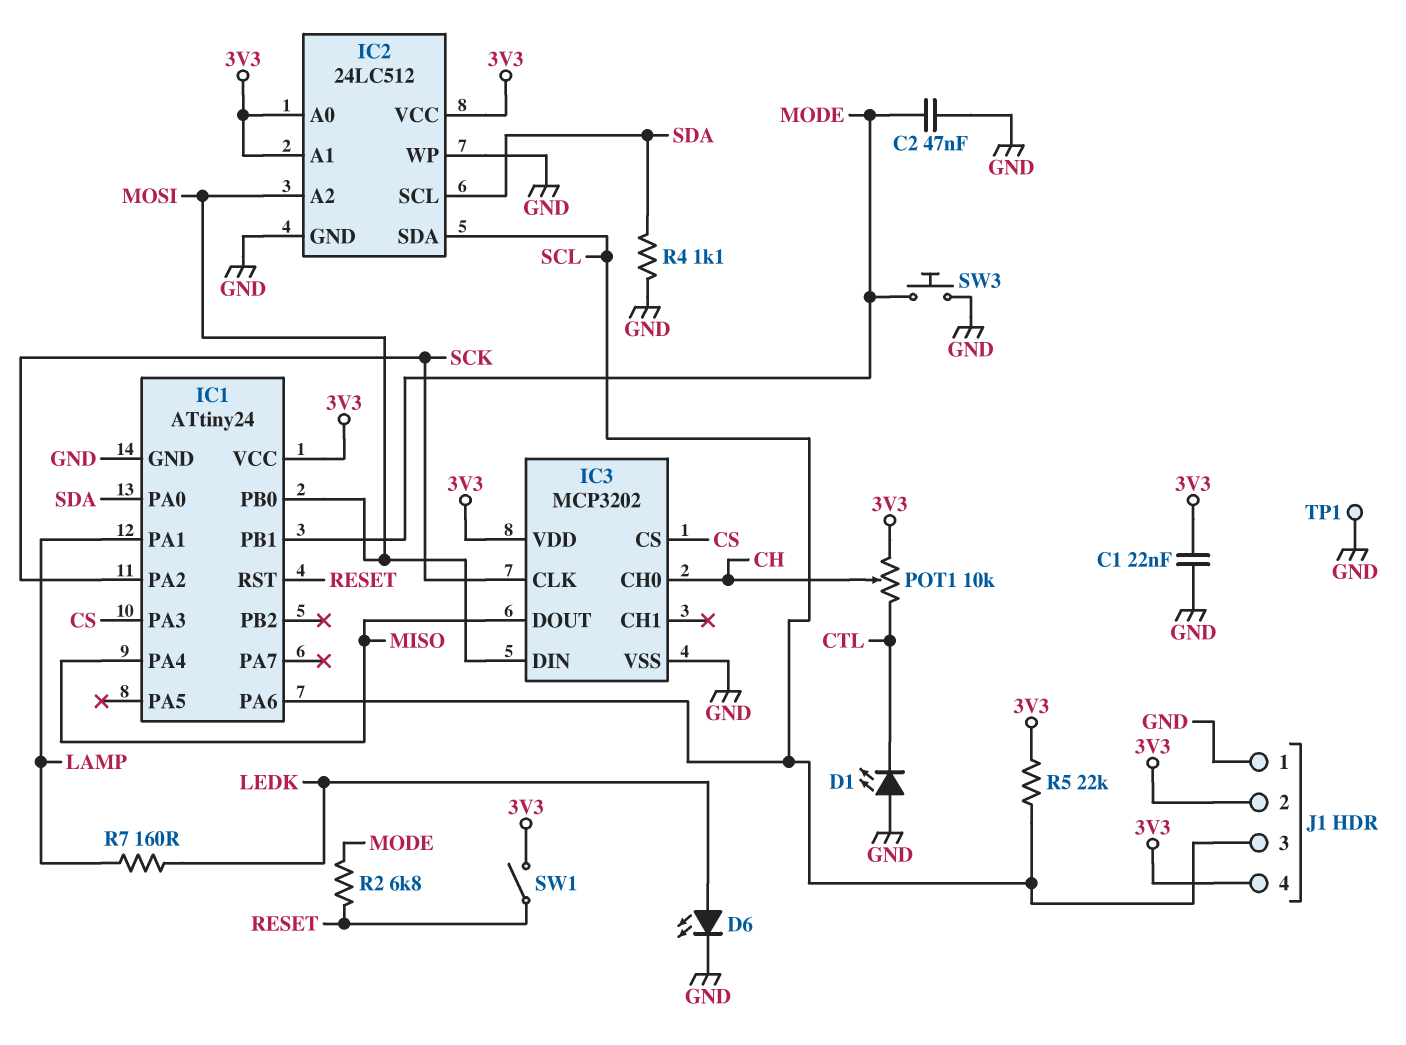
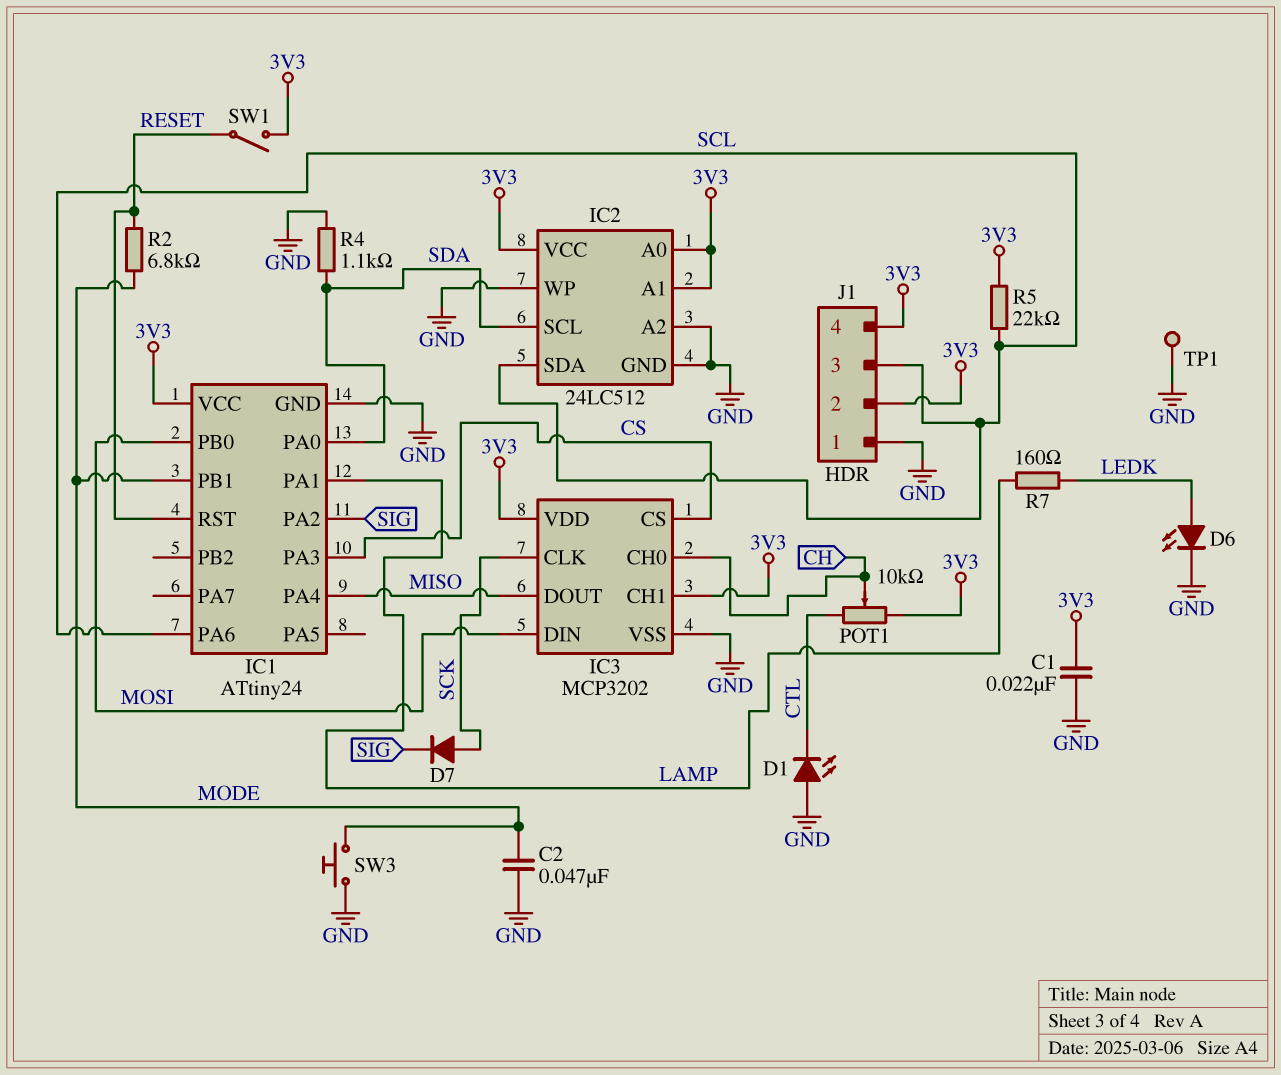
D7: none -> diode (A SCK, K SIG)
IC1 pin PA2: SCK -> SIG
IC2 pin A2: MOSI -> GND
IC3 pin CH1: none -> 3V3

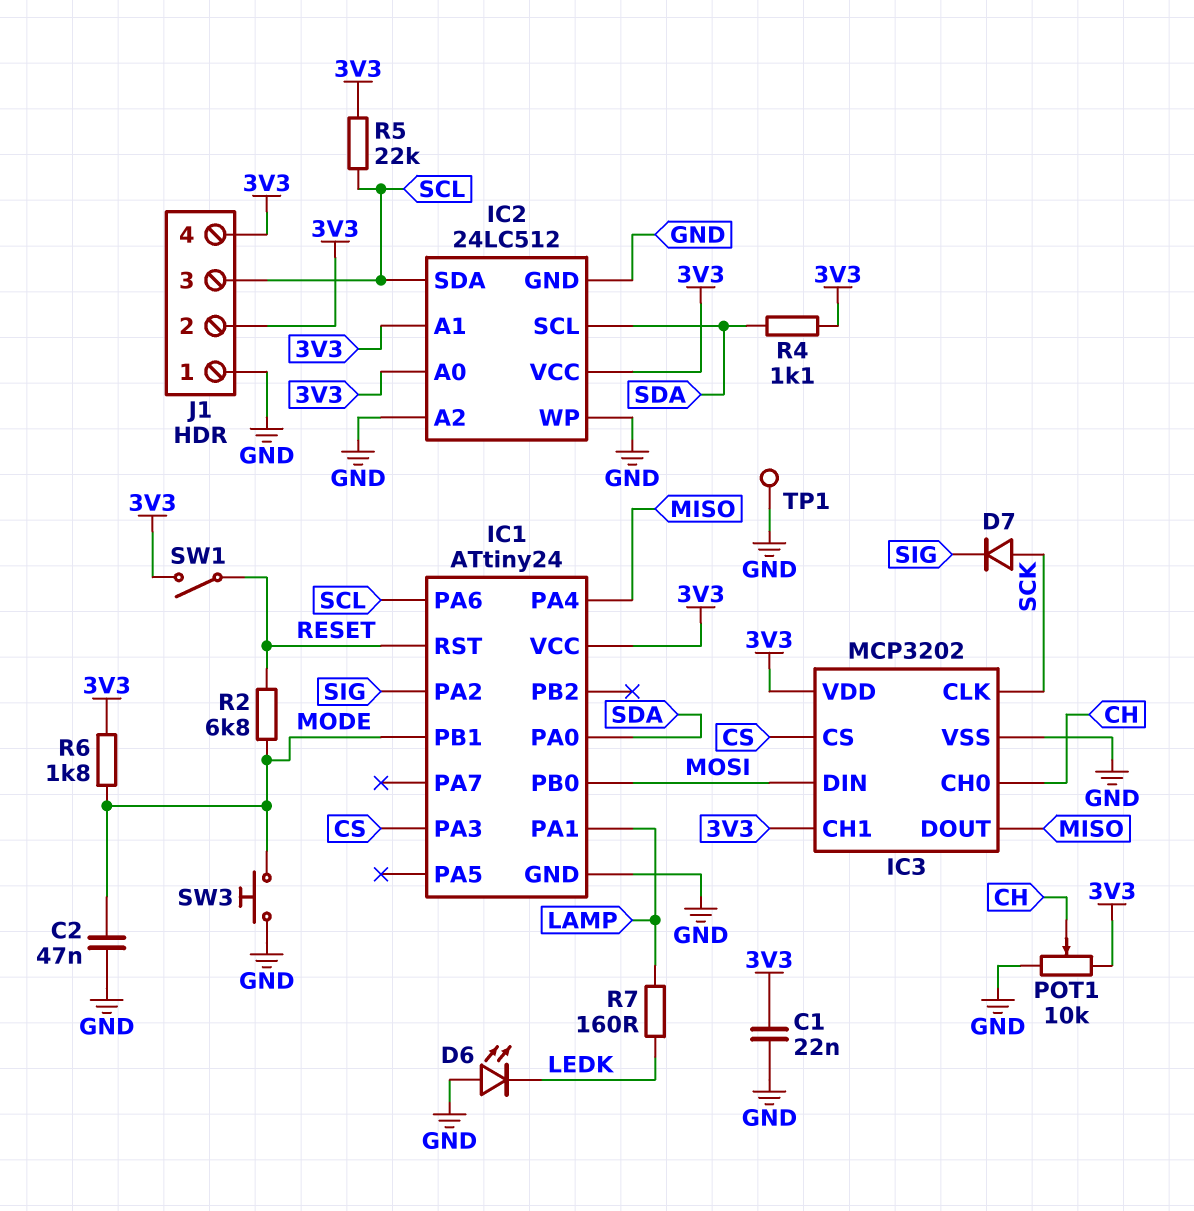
D1: LED (A GND, K CTL) -> none
D6: LED (A LEDK, K GND) -> LED (A GND, K LEDK)
POT1: 10k (3V3, CTL, wiper CH) -> 10k (3V3, GND, wiper CH)
R4: 1.1k (GND, SDA) -> 1.1k (3V3, SDA)
R6: none -> 1.8k (3V3, MODE)

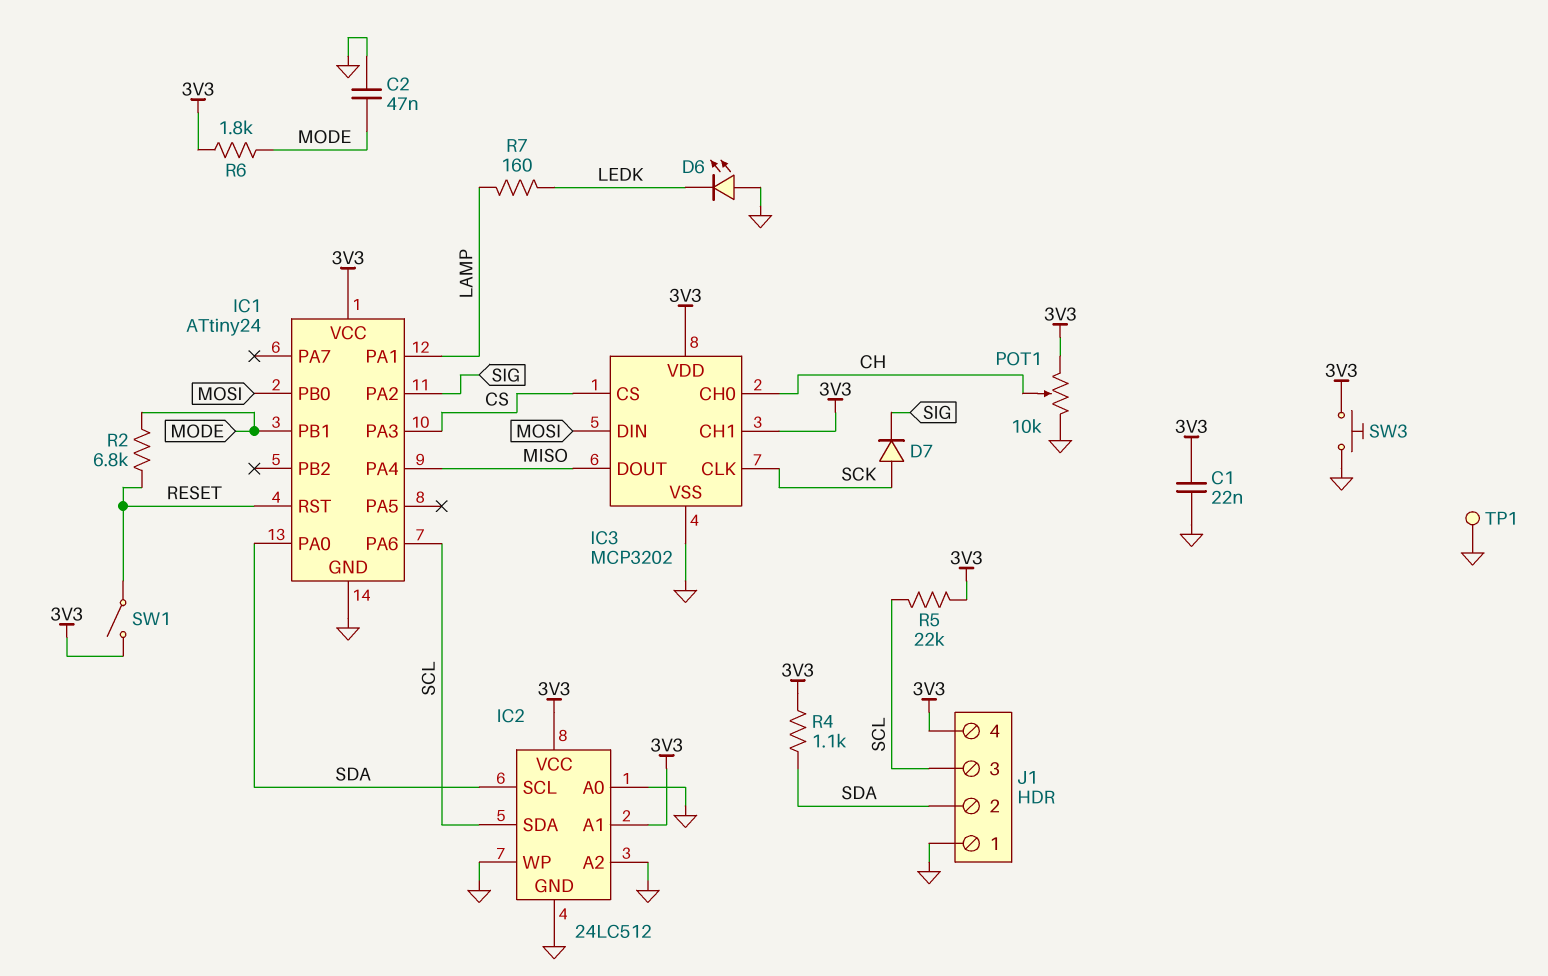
IC2 pin A0: 3V3 -> GND
J1 pin 2: 3V3 -> SDA
SW3: button (GND, MODE) -> button (3V3, GND)

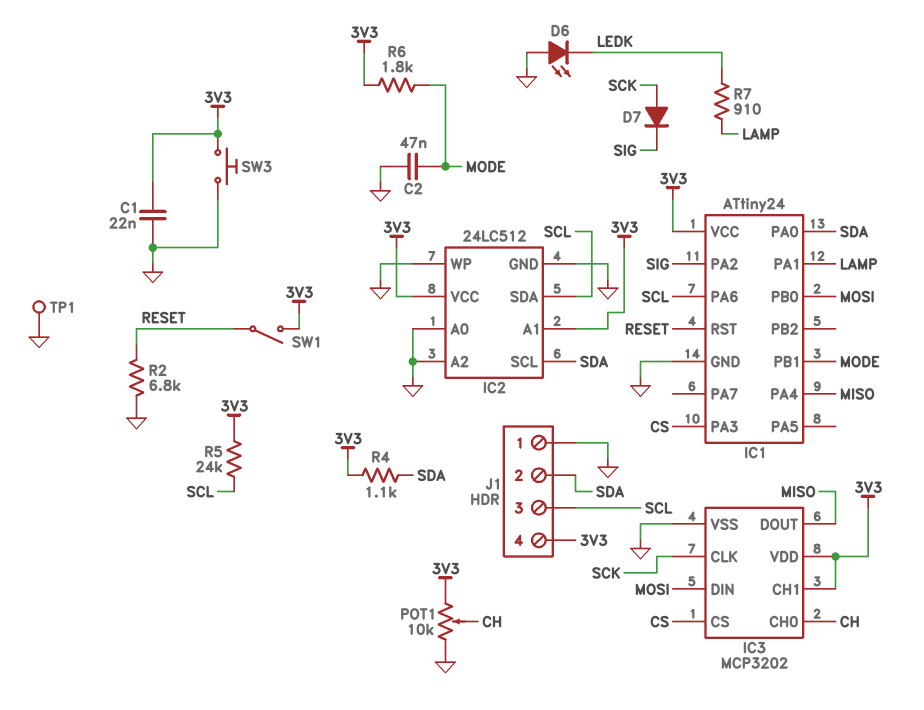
R2: 6.8k (MODE, RESET) -> 6.8k (GND, RESET)
R5: 22k (3V3, SCL) -> 24k (3V3, SCL)
R7: 160 (LAMP, LEDK) -> 910 (LAMP, LEDK)

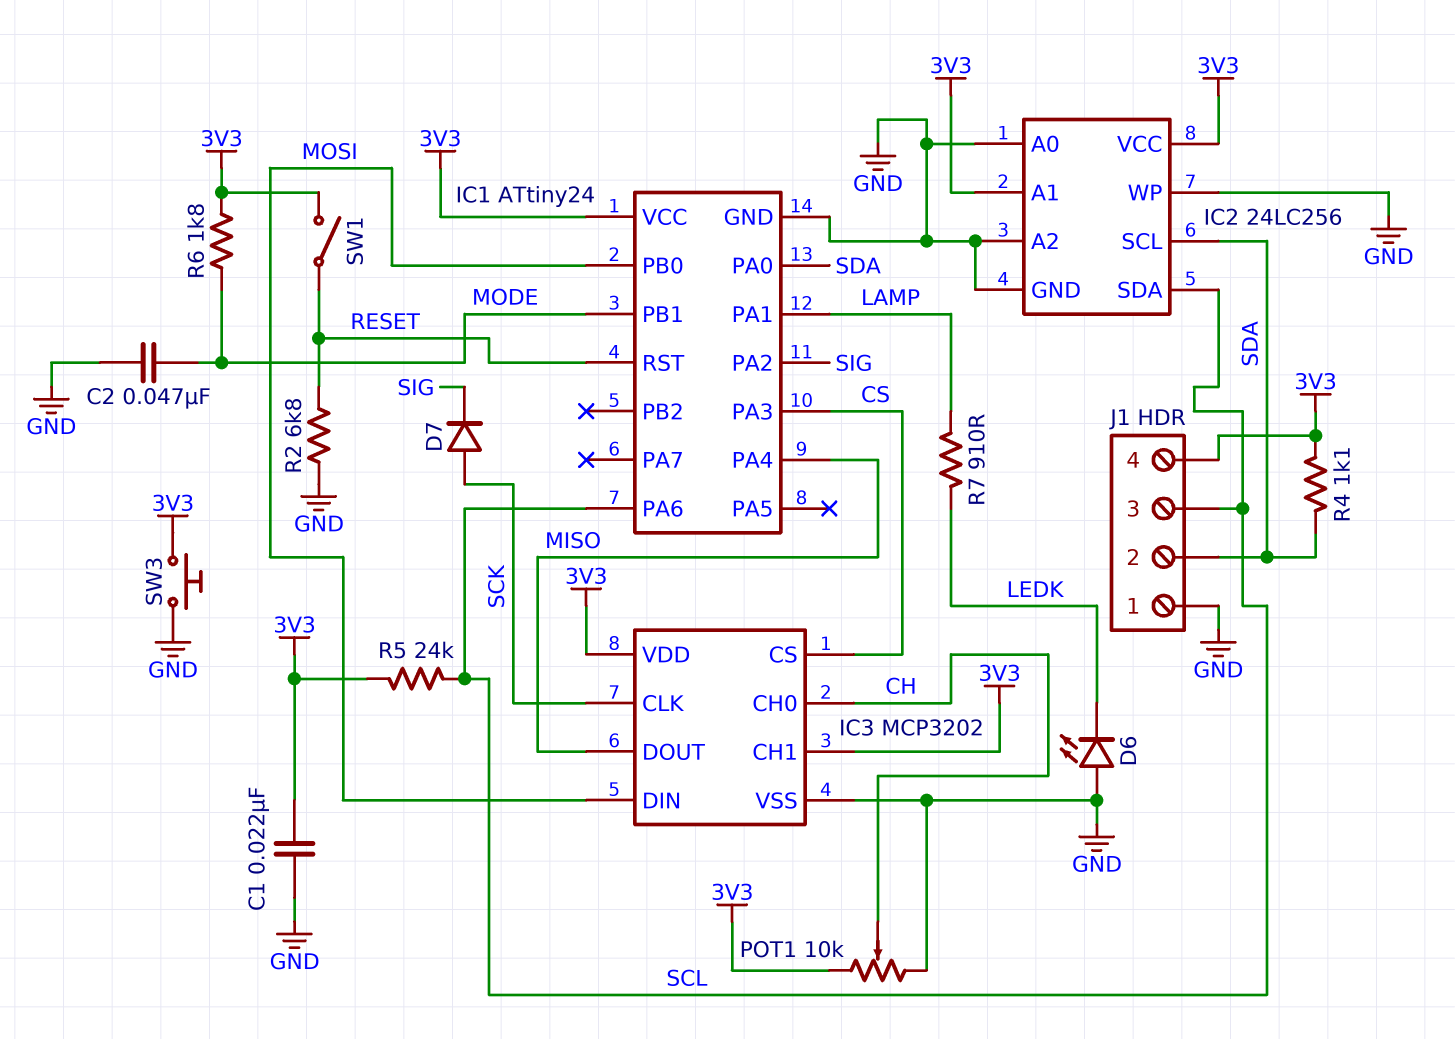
IC2: 24LC512 -> 24LC256
TP1: test point (GND) -> none

